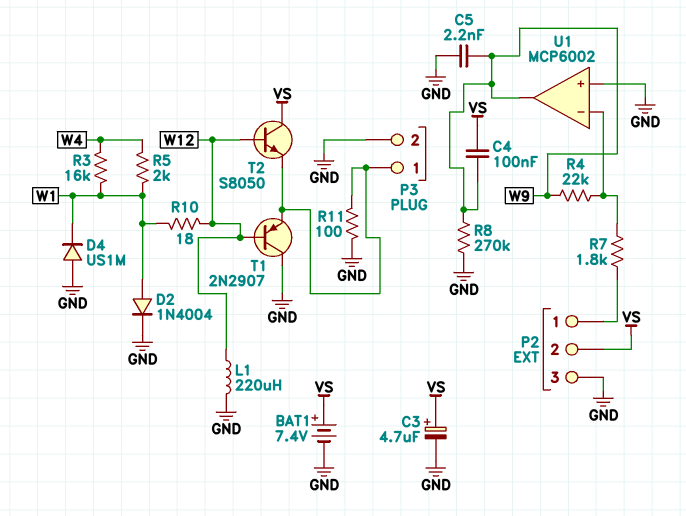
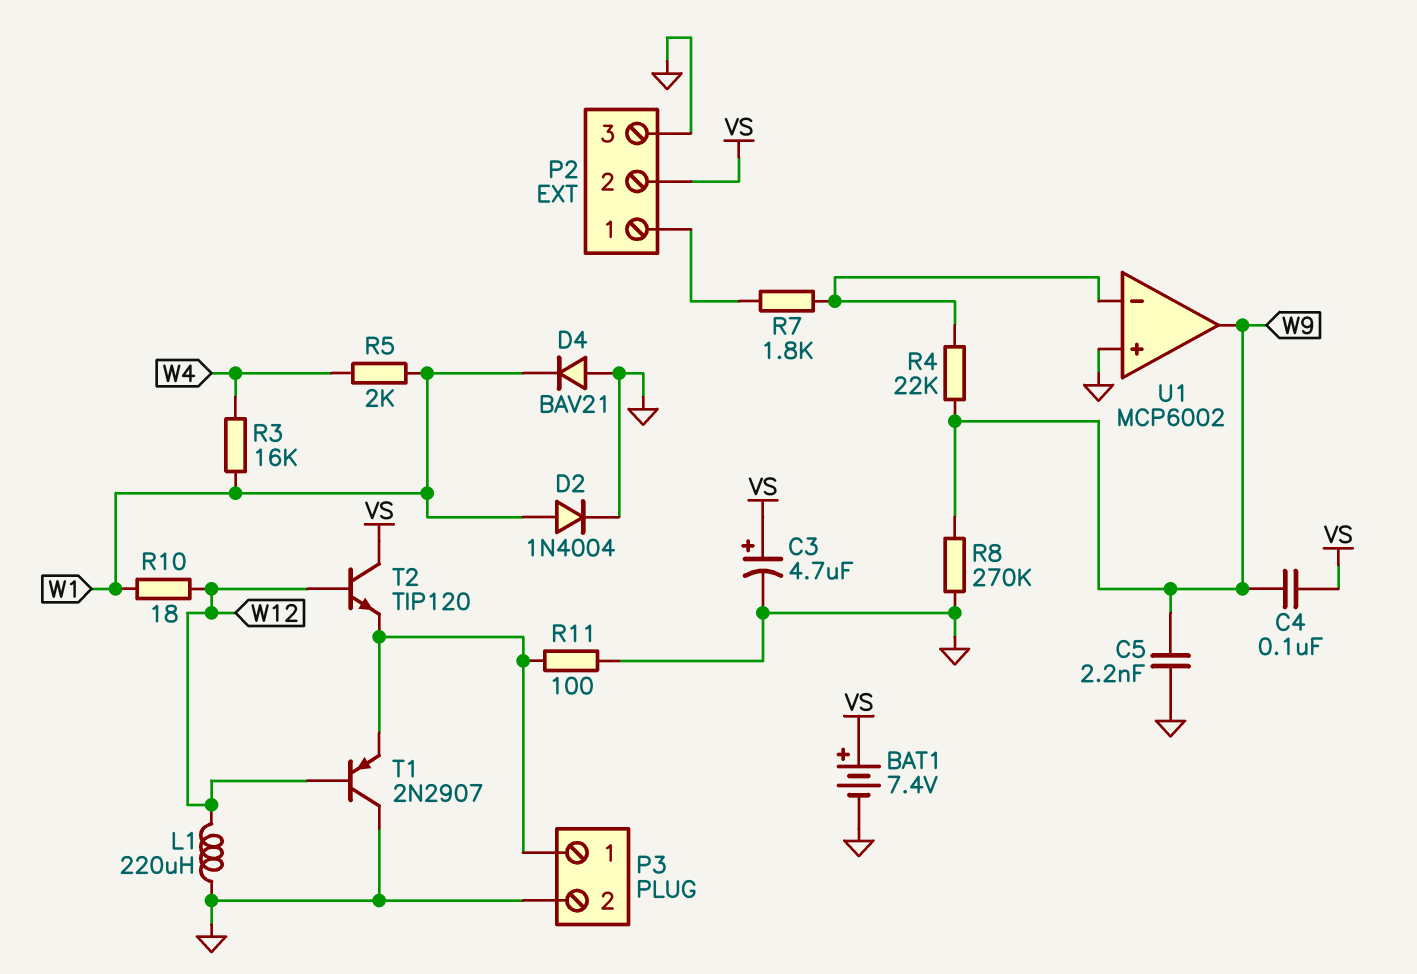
D4: diode US1M (A GND, K W1) -> diode BAV21 (A GND, K W1)
T2: NPN S8050 (B W12, C VS, E P3/1) -> NPN TIP120 (B W12, C VS, E P3/1)

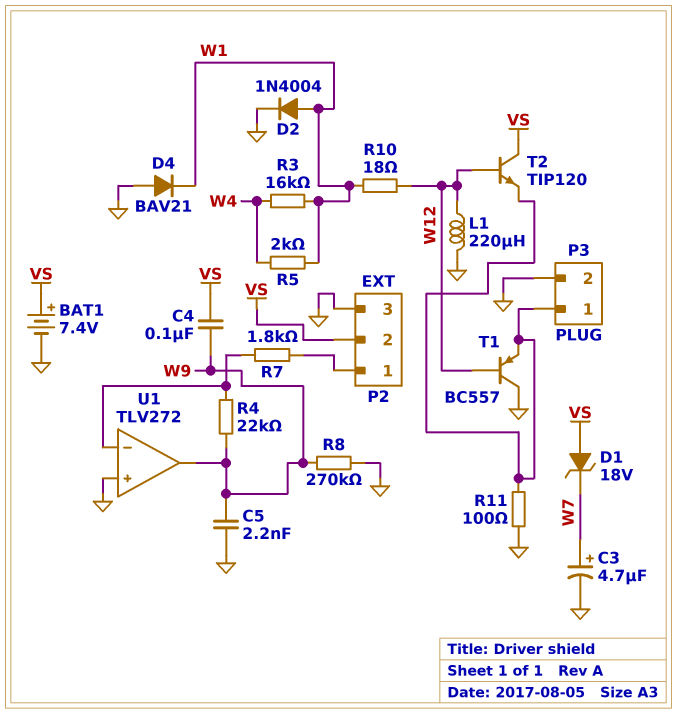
C3: 4.7uF (plus VS, minus GND) -> 4.7uF (plus W7, minus GND)
D1: none -> zener 18V (A VS, K W7)
T1: PNP 2N2907 (B W12, C GND, E P3/1) -> PNP BC557 (B W12, C GND, E P3/1)
U1: MCP6002 -> TLV272

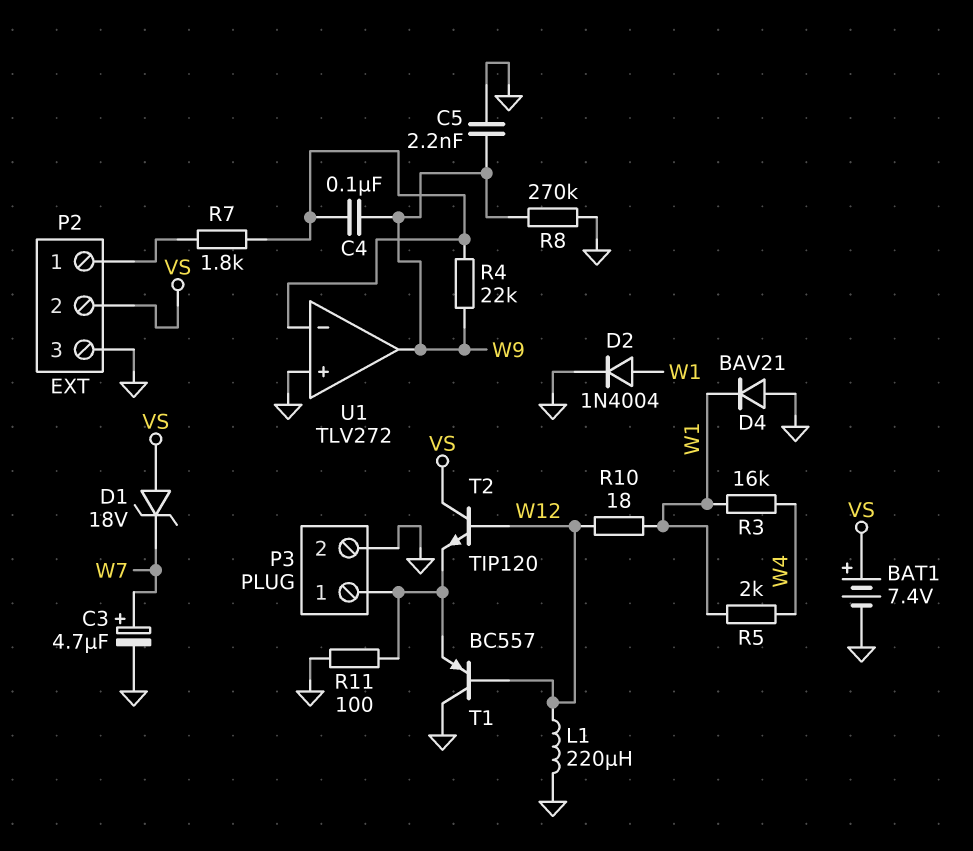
C4: 100nF (VS, W9) -> 100nF (U1/in-, W9)

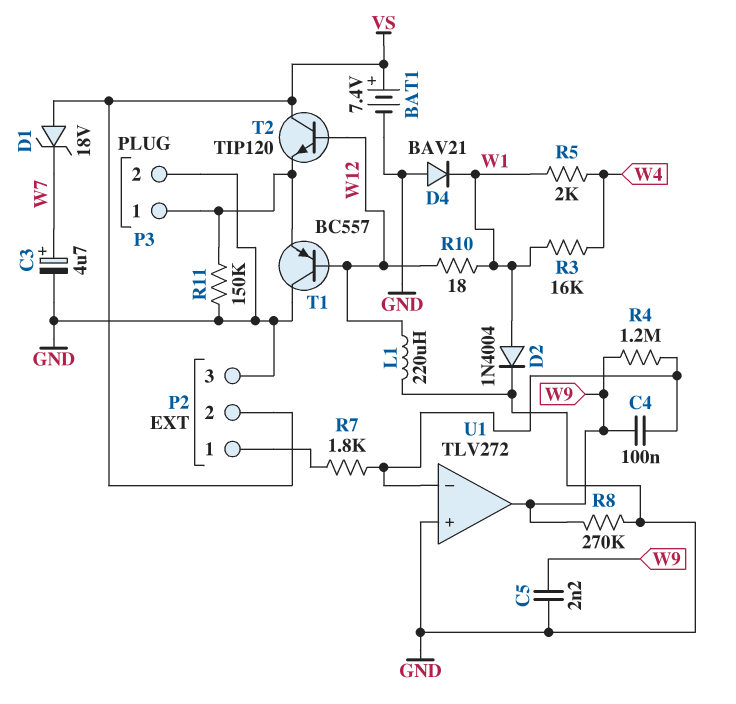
R4: 22k (U1/in-, W9) -> 1.2M (U1/in-, W9)
R11: 100 (GND, P3/1) -> 150k (GND, P3/1)

